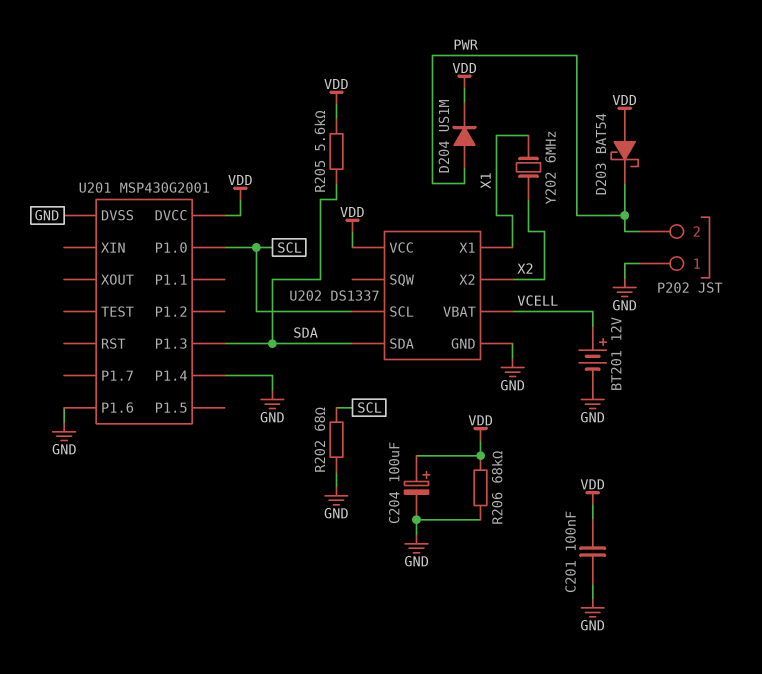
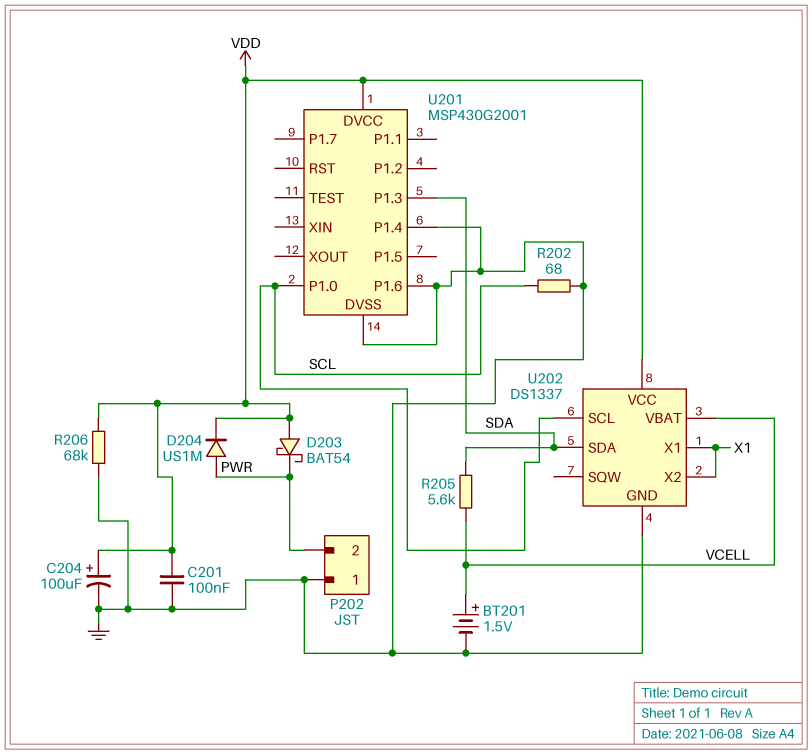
BT201: 12V (plus VCELL, minus GND) -> 1.5V (plus VCELL, minus GND)
R205: 5.6k (SDA, VDD) -> 5.6k (SDA, VCELL)
U202 pin X2: X2 -> X1
Y202: 6MHz (X1, X2) -> none

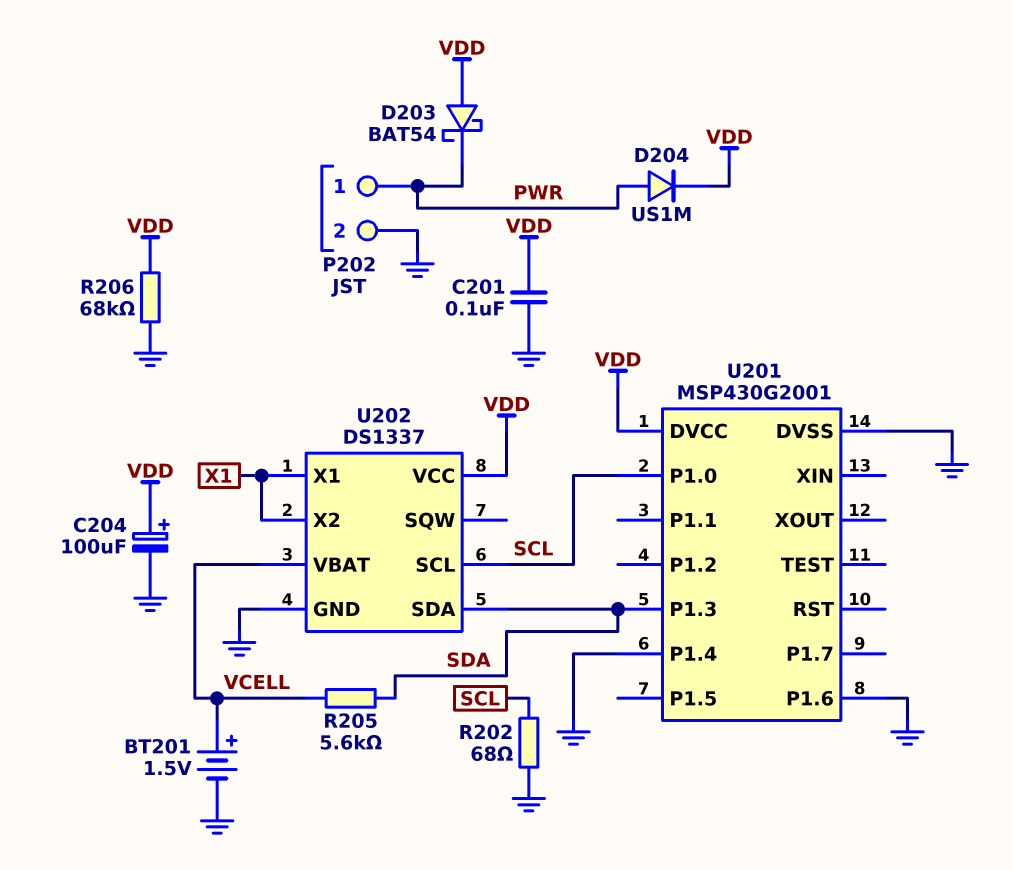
P202 pin 1: GND -> PWR
P202 pin 2: PWR -> GND

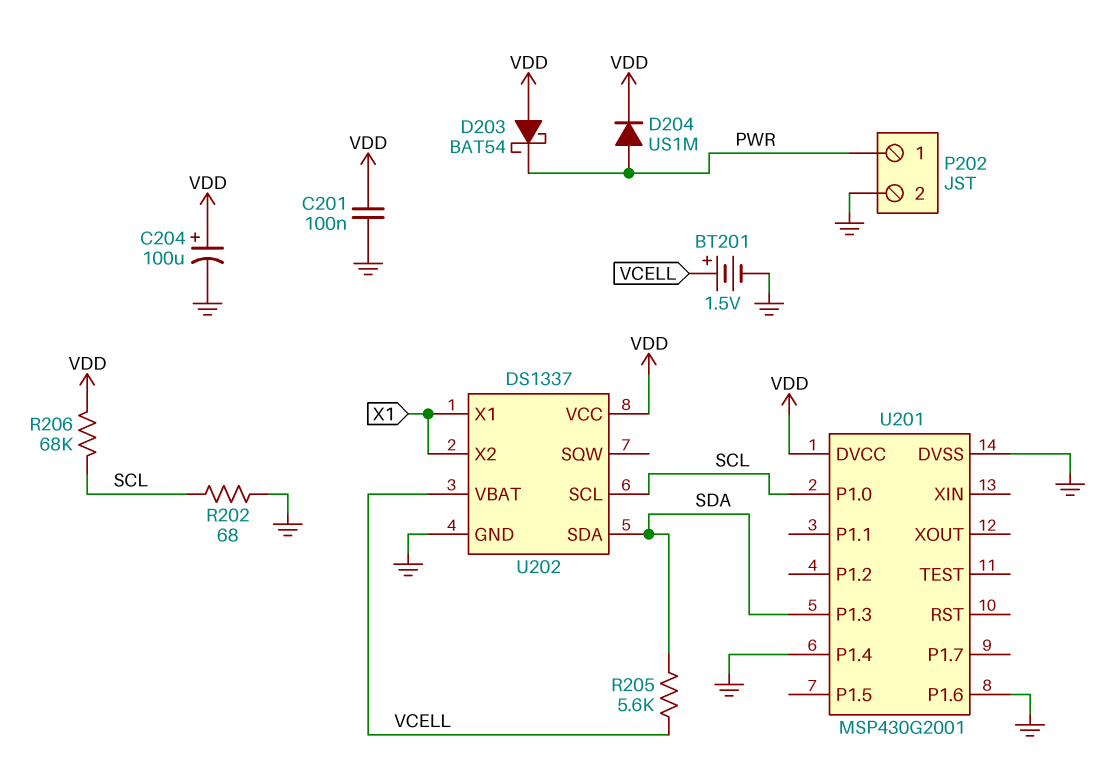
R206: 68k (GND, VDD) -> 68k (SCL, VDD)

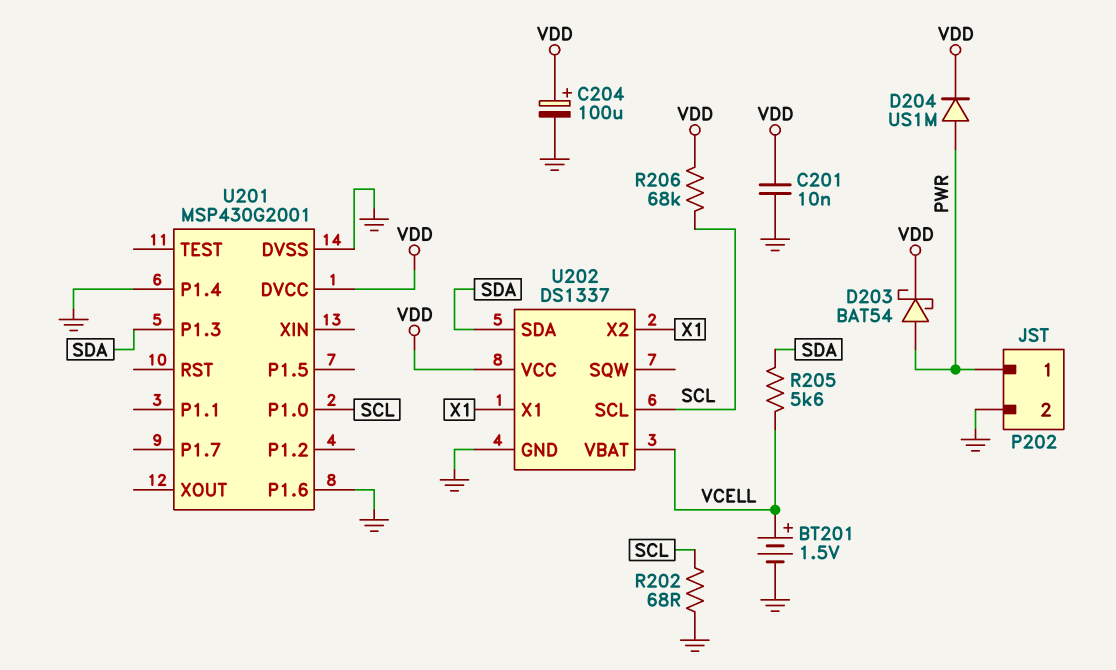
C201: 100nF (GND, VDD) -> 10nF (GND, VDD)
D203: schottky BAT54 (A VDD, K PWR) -> schottky BAT54 (A PWR, K VDD)

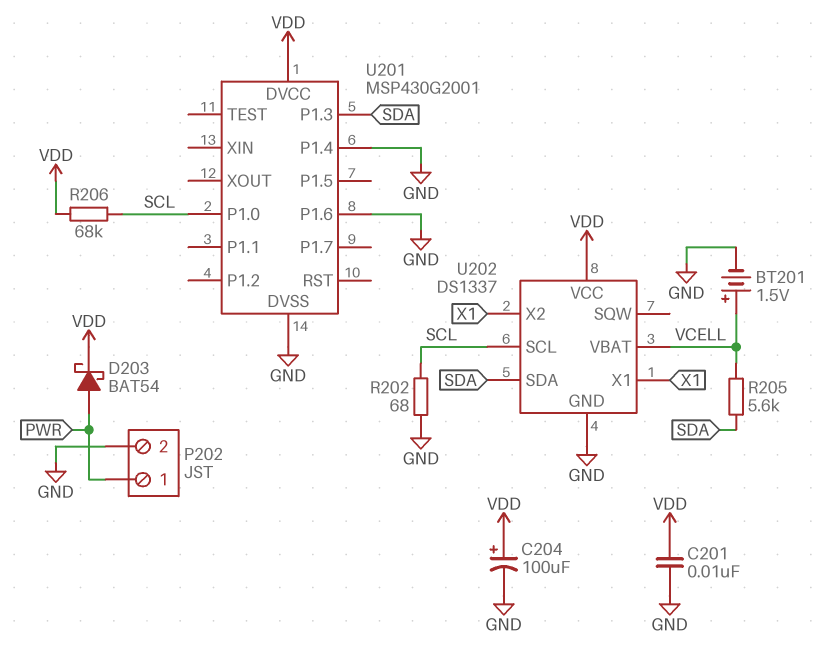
D204: diode US1M (A PWR, K VDD) -> none

